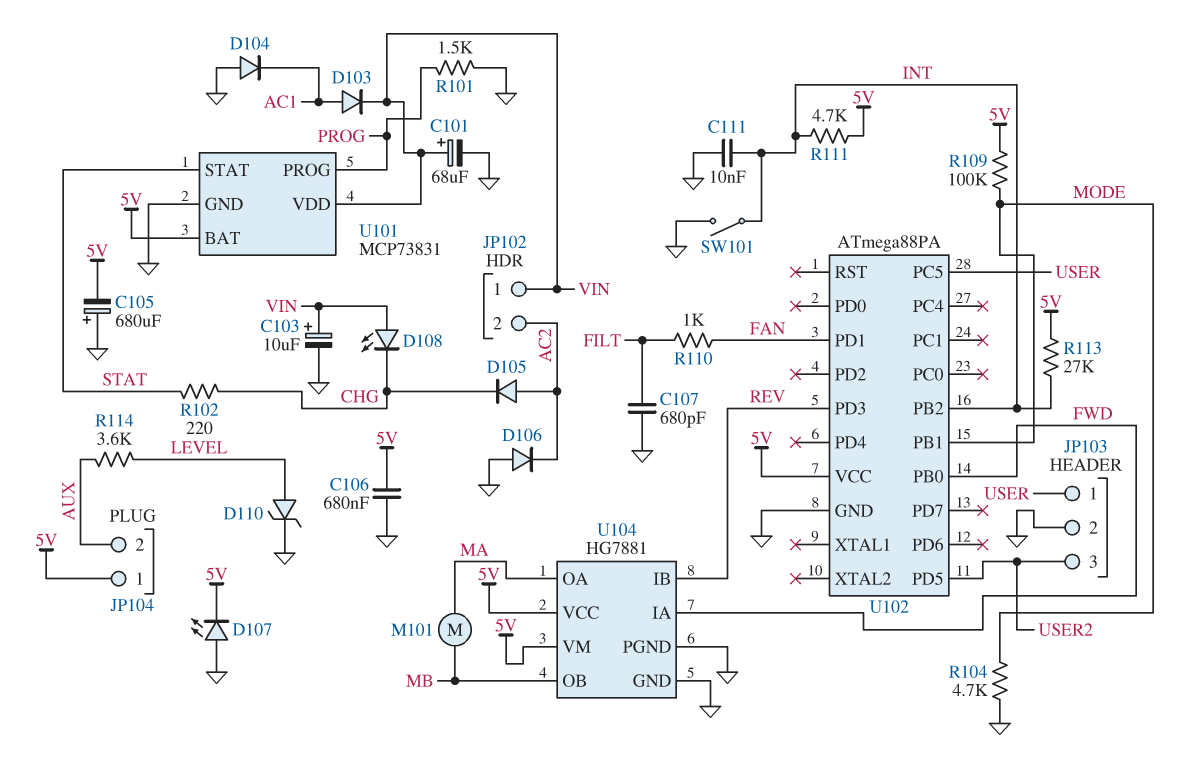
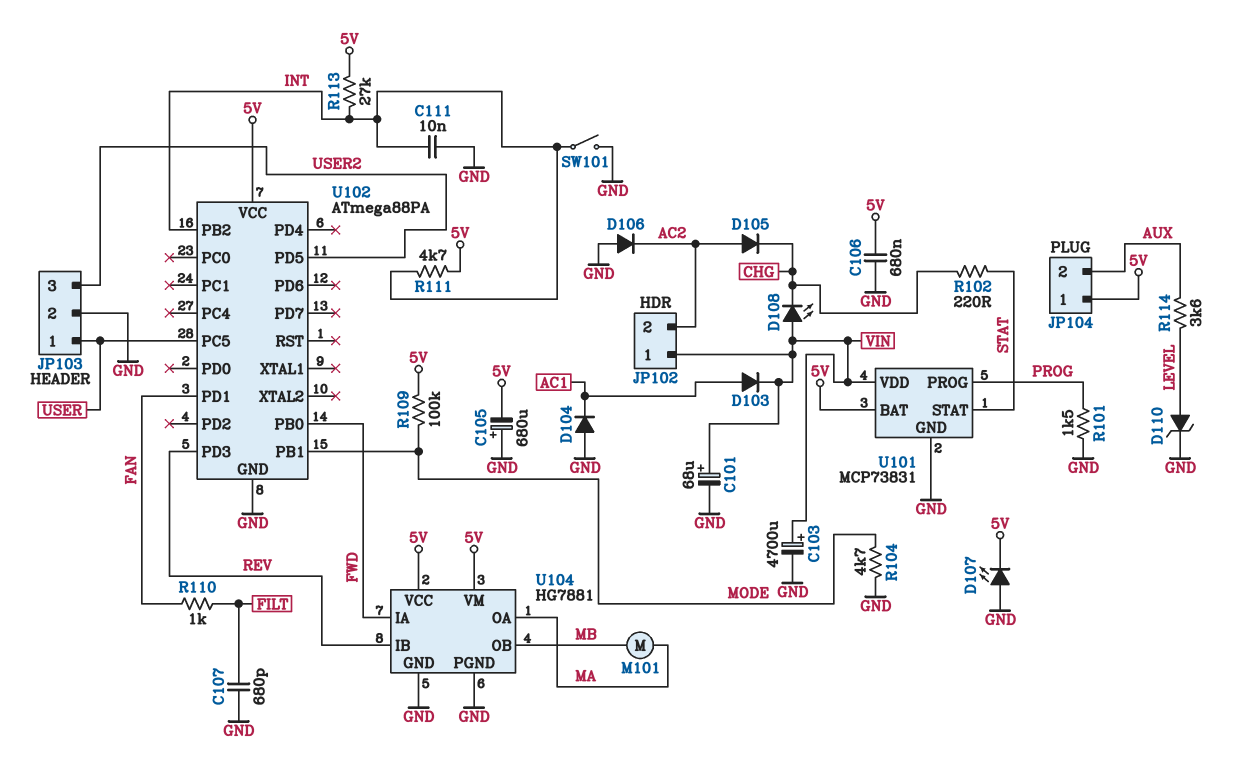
C103: 10uF (plus VIN, minus GND) -> 4700uF (plus VIN, minus GND)

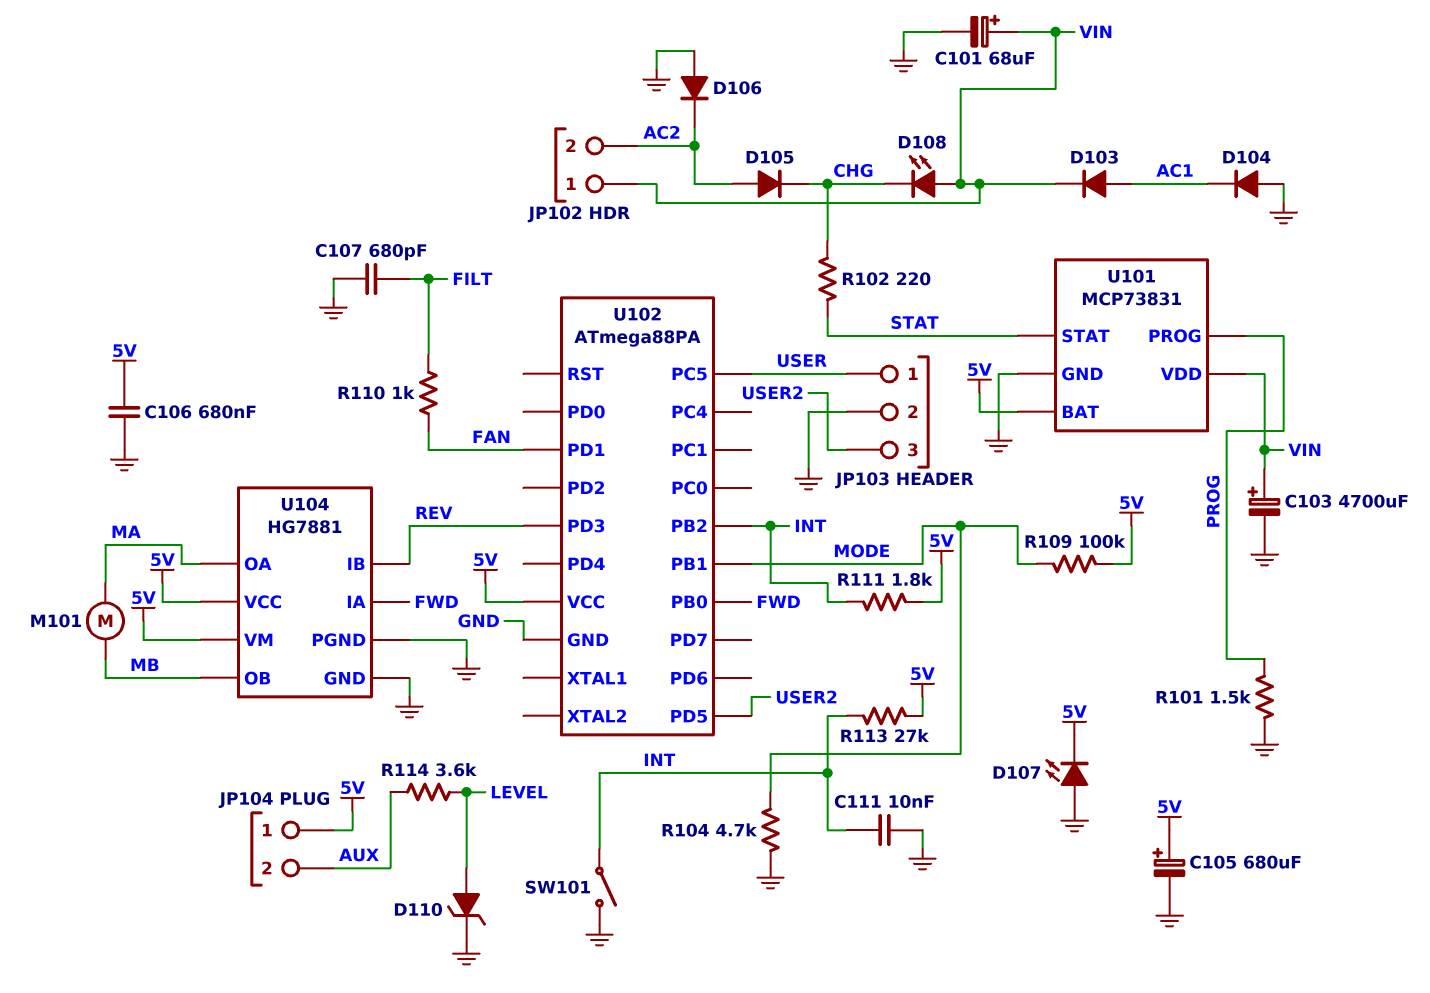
C105: 680uF (plus GND, minus 5V) -> 680uF (plus 5V, minus GND)
R111: 4.7k (5V, INT) -> 1.8k (5V, INT)

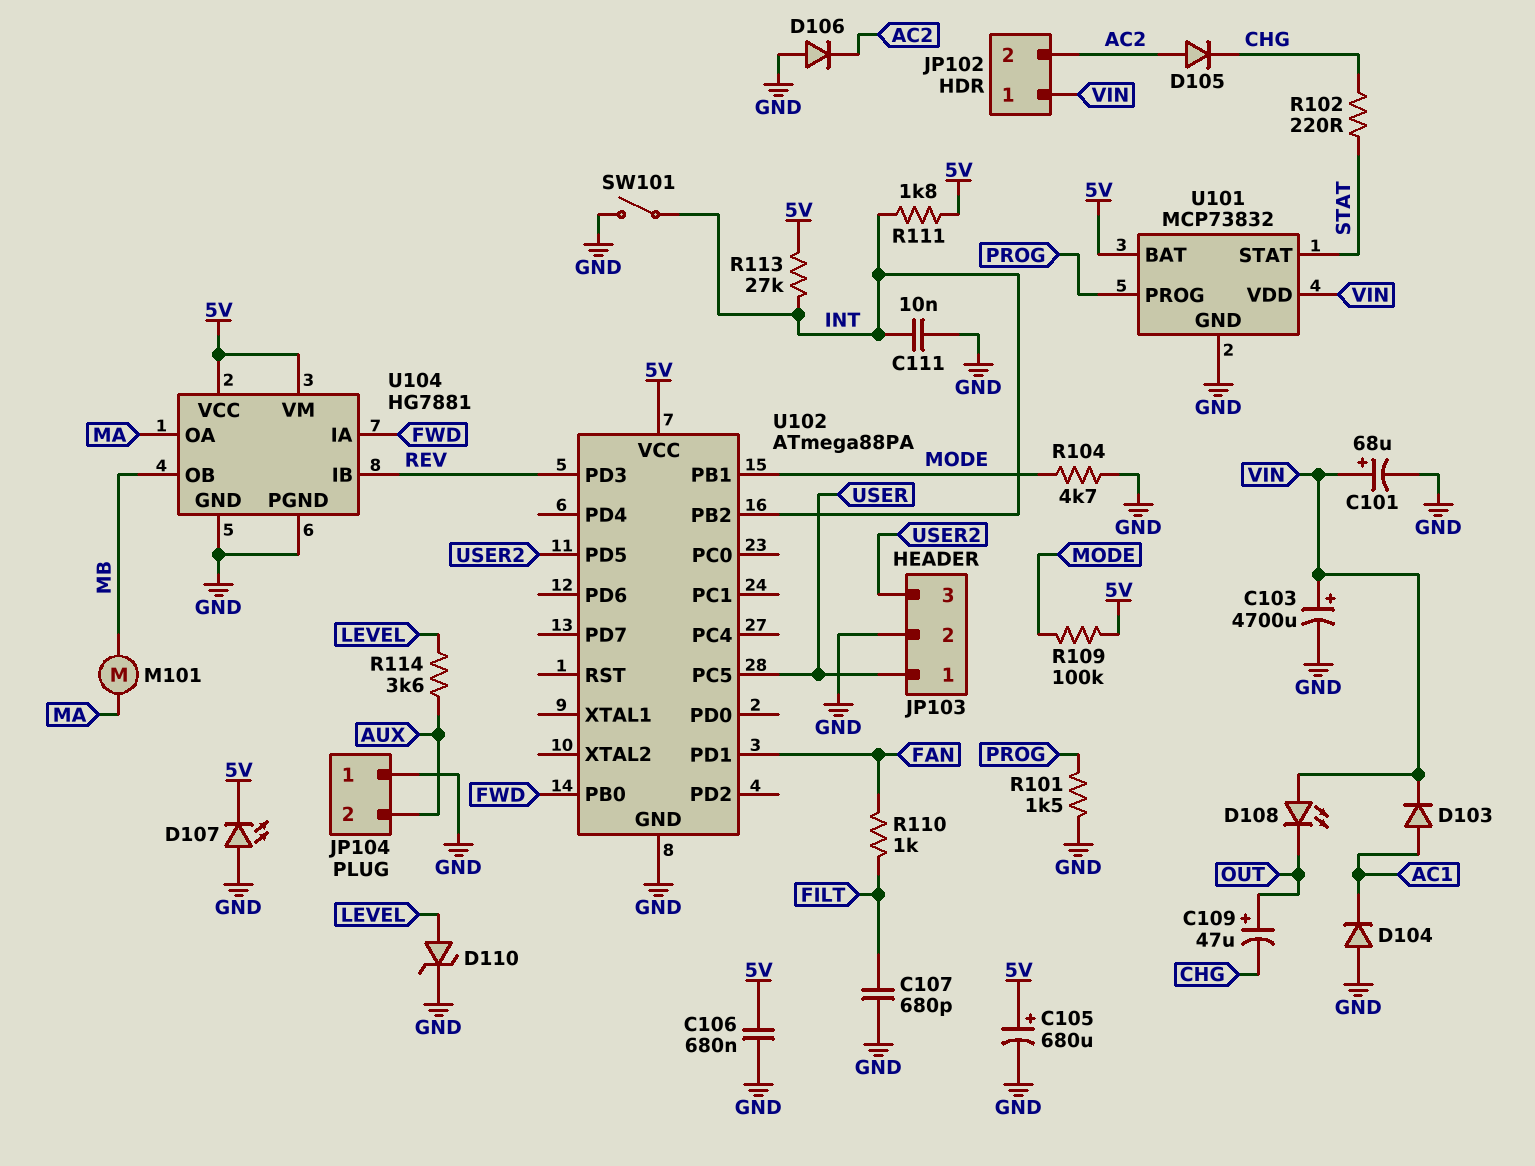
C109: none -> 47uF (plus OUT, minus CHG)
D108: LED (A VIN, K CHG) -> LED (A VIN, K OUT)
JP104 pin 1: 5V -> GND
U101: MCP73831 -> MCP73832

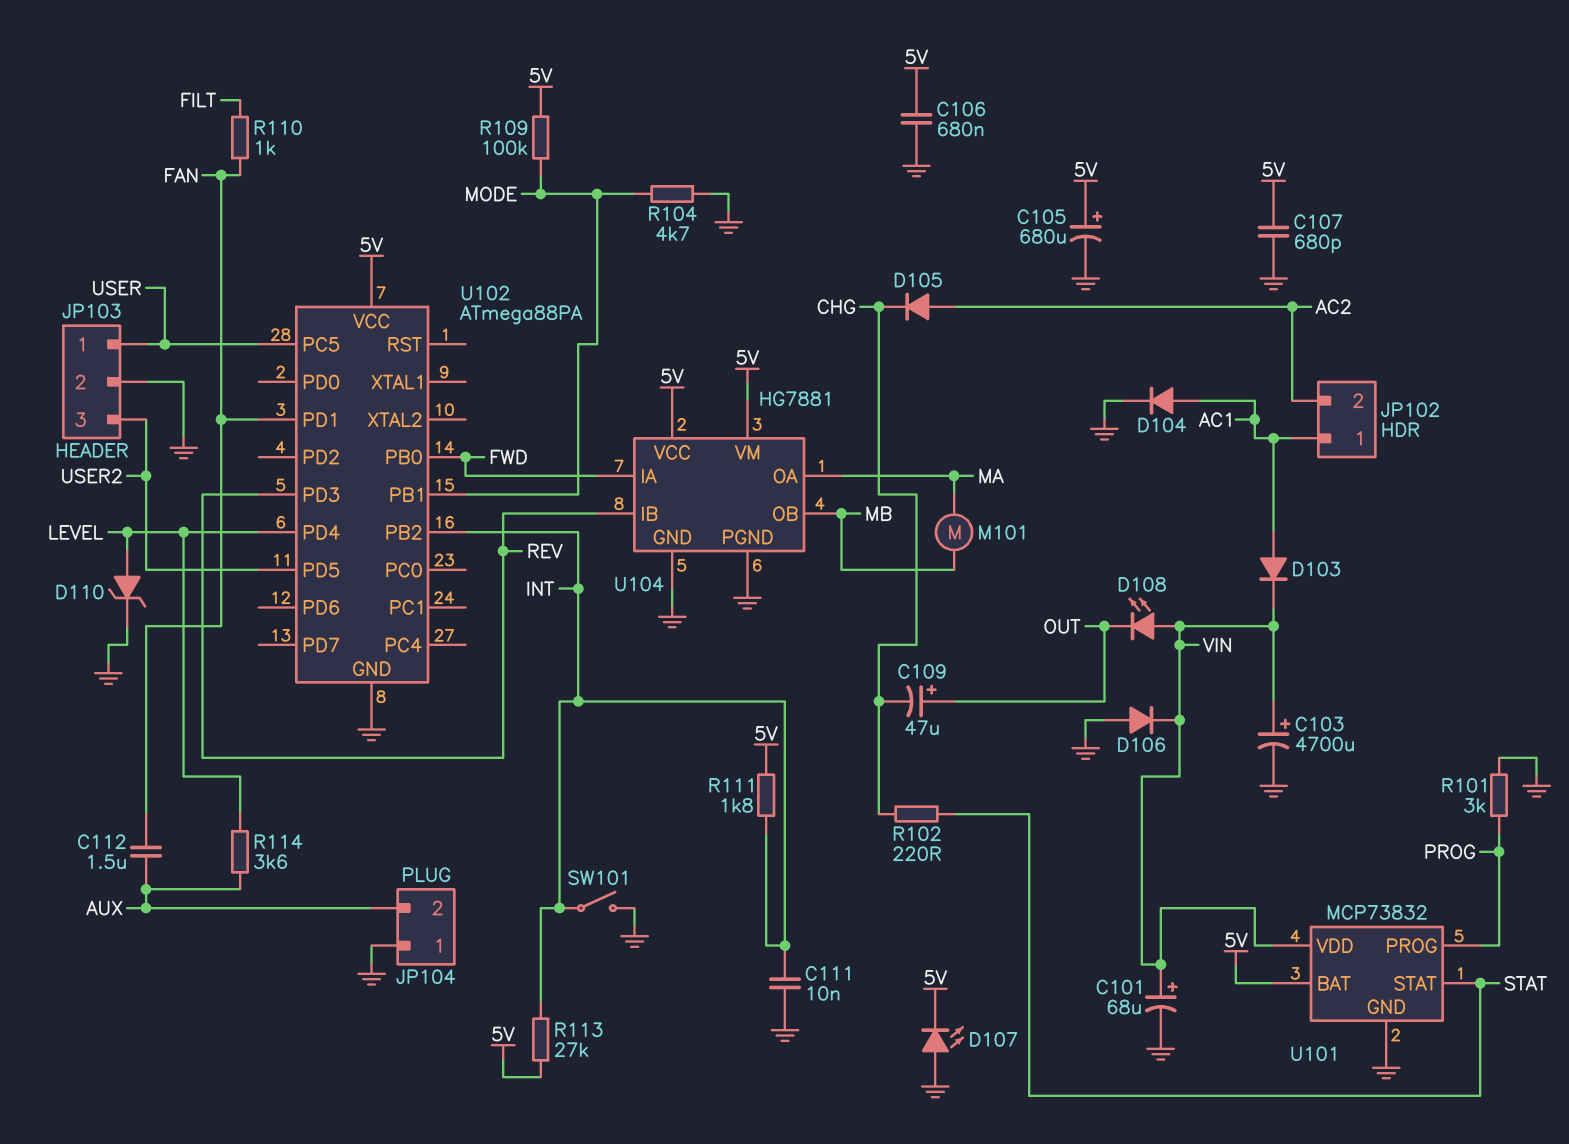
C107: 680pF (FILT, GND) -> 680pF (5V, GND)
C112: none -> 1.5uF (AUX, FAN)
D104: diode (A GND, K AC1) -> diode (A AC1, K GND)
D106: diode (A GND, K AC2) -> diode (A GND, K VIN)
JP102 pin 1: VIN -> AC1
R101: 1.5k (GND, PROG) -> 3k (GND, PROG)
U102 pin PD4: none -> LEVEL

